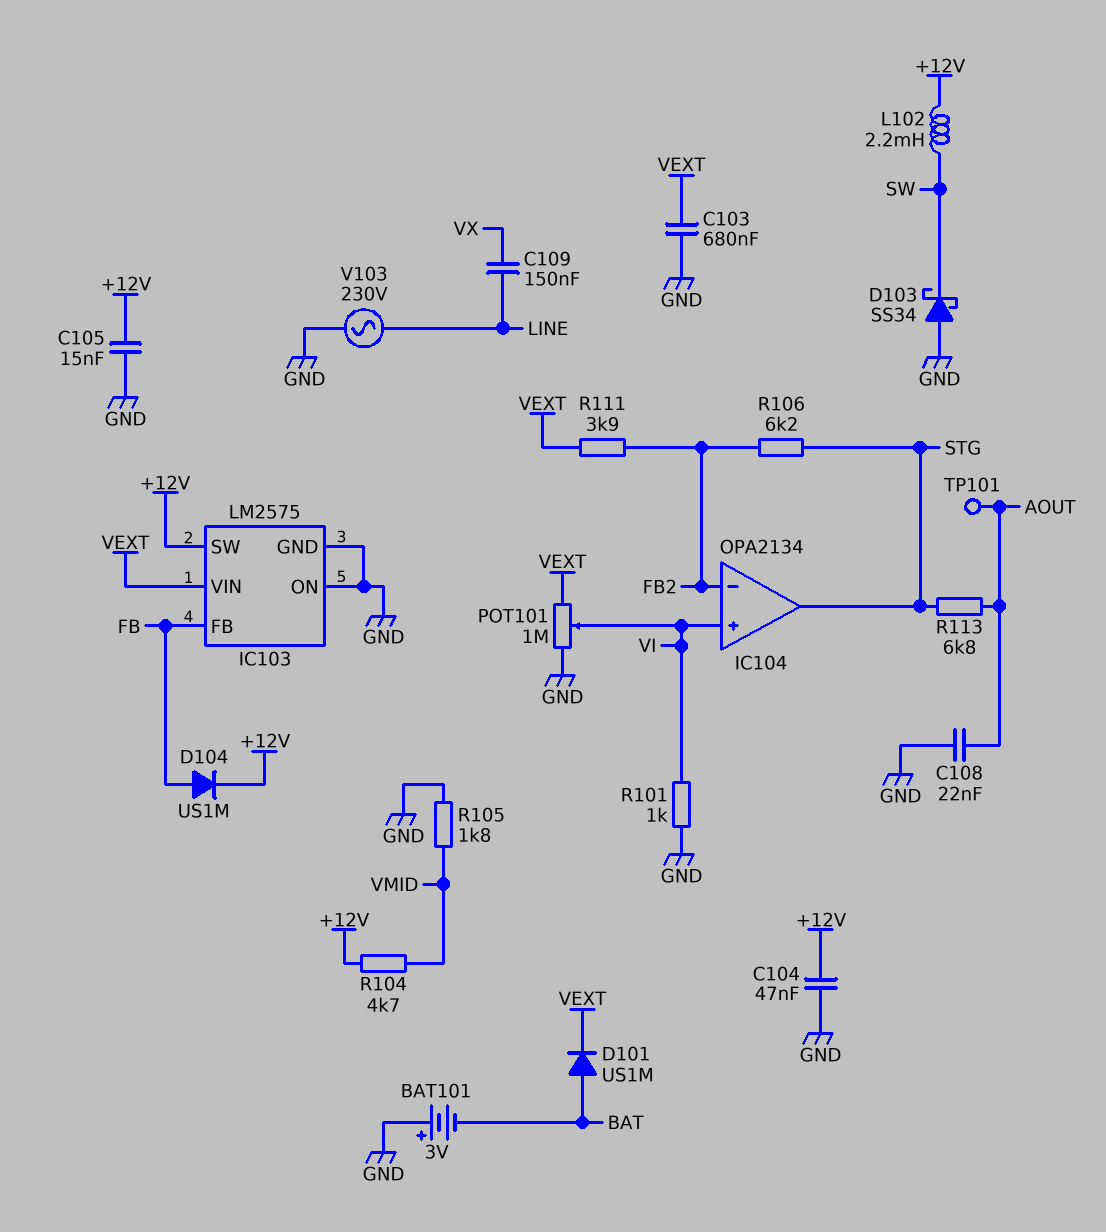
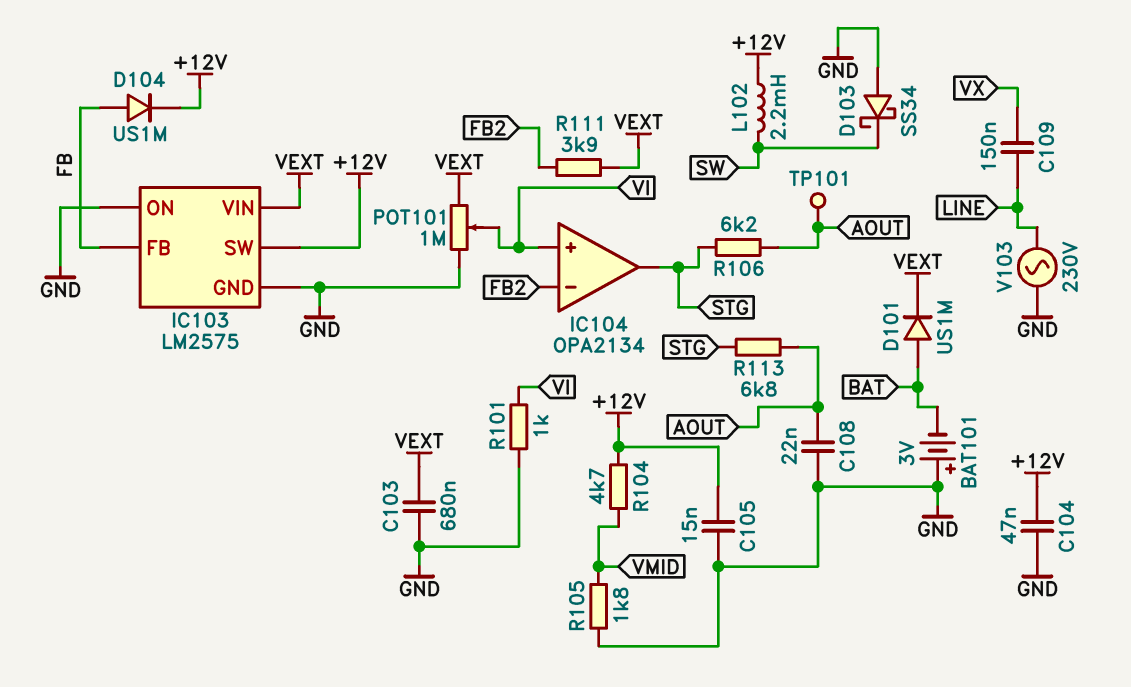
R106: 6.2k (FB2, STG) -> 6.2k (AOUT, STG)

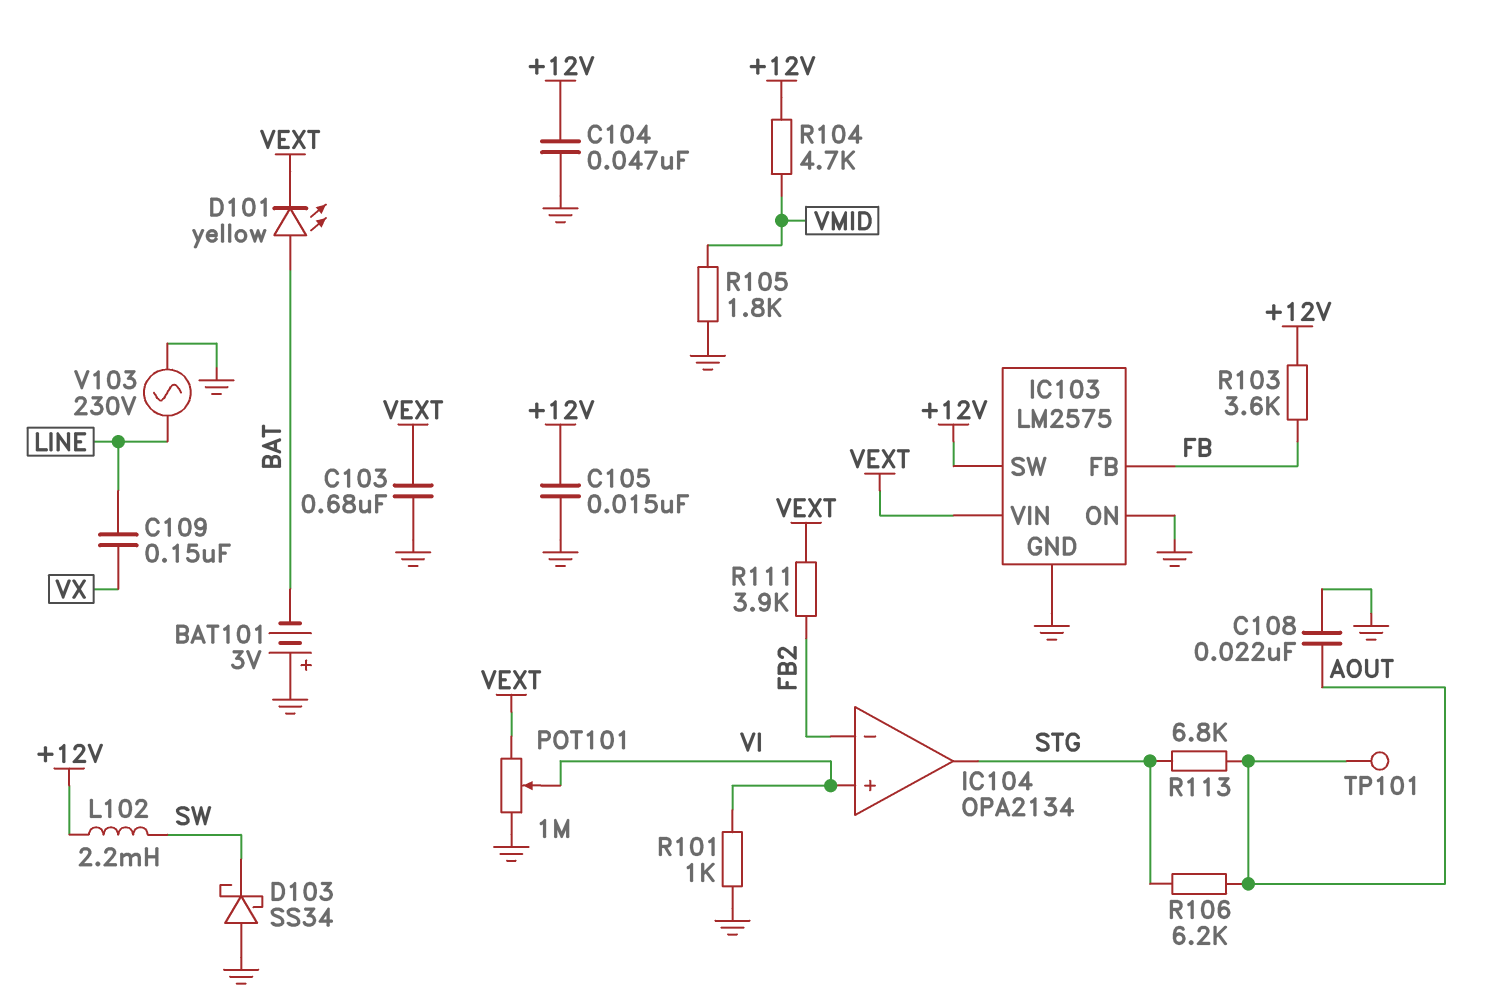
D101: diode US1M (A BAT, K VEXT) -> LED yellow (A BAT, K VEXT)
D104: diode US1M (A FB, K +12V) -> none
R103: none -> 3.6k (+12V, FB)

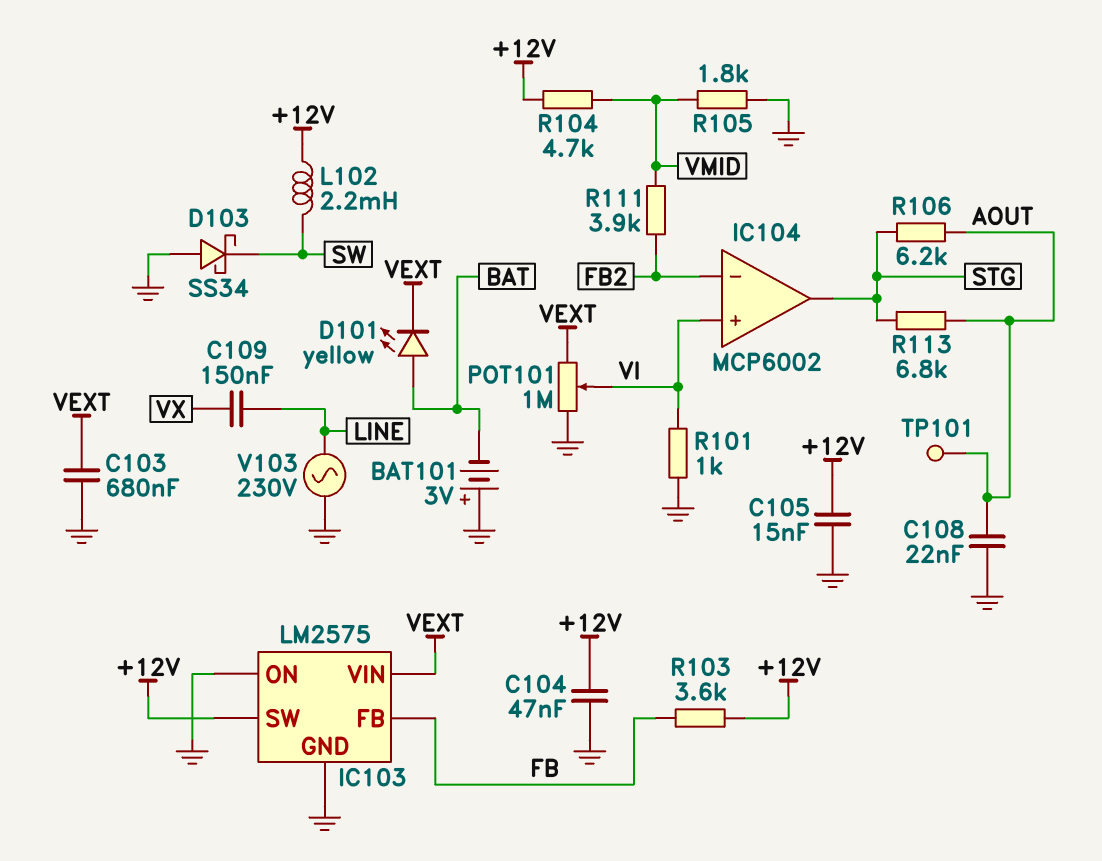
IC104: OPA2134 -> MCP6002
R111: 3.9k (FB2, VEXT) -> 3.9k (FB2, VMID)

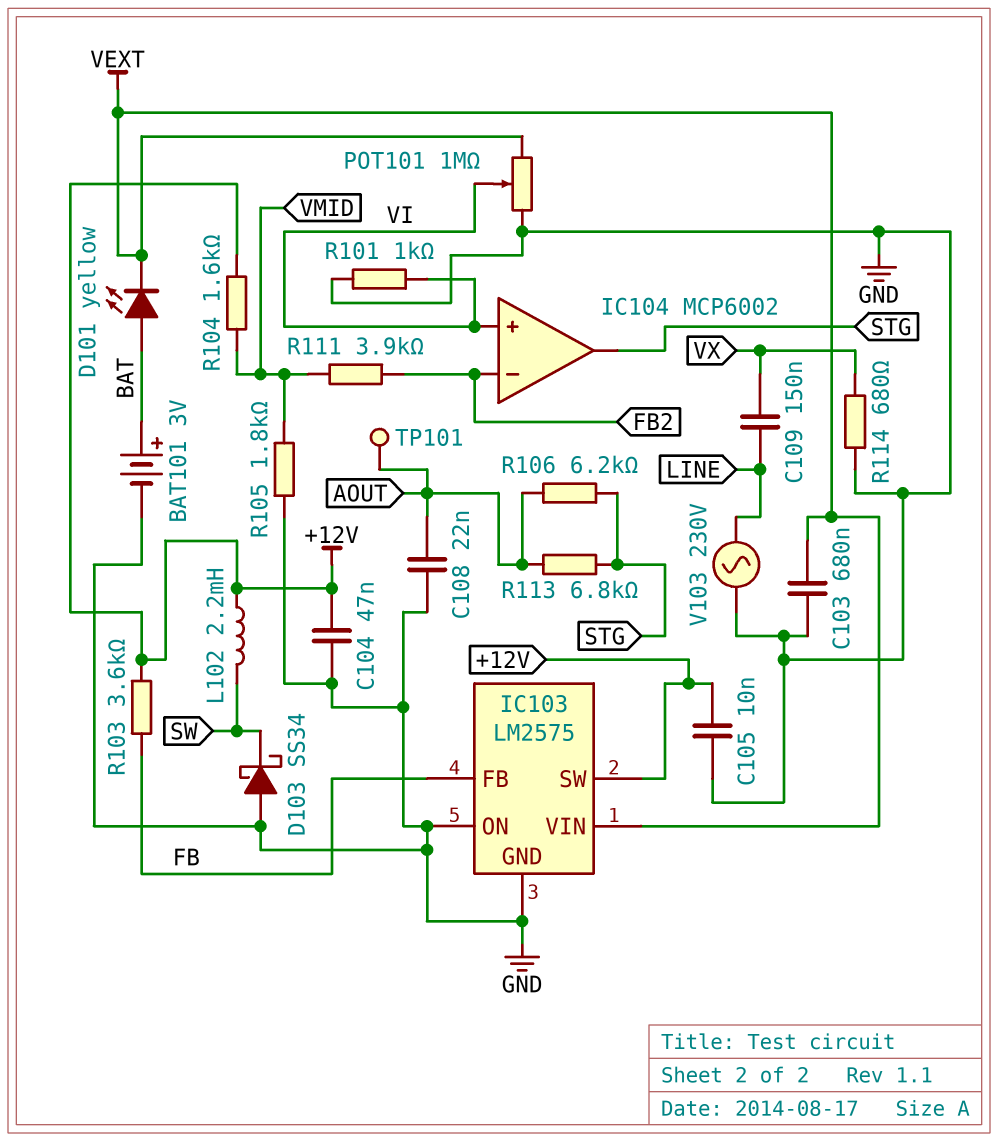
BAT101: 3V (plus GND, minus BAT) -> 3V (plus BAT, minus GND)
C105: 15nF (+12V, GND) -> 10nF (+12V, GND)
R104: 4.7k (+12V, VMID) -> 1.6k (+12V, VMID)
R114: none -> 680 (GND, VX)

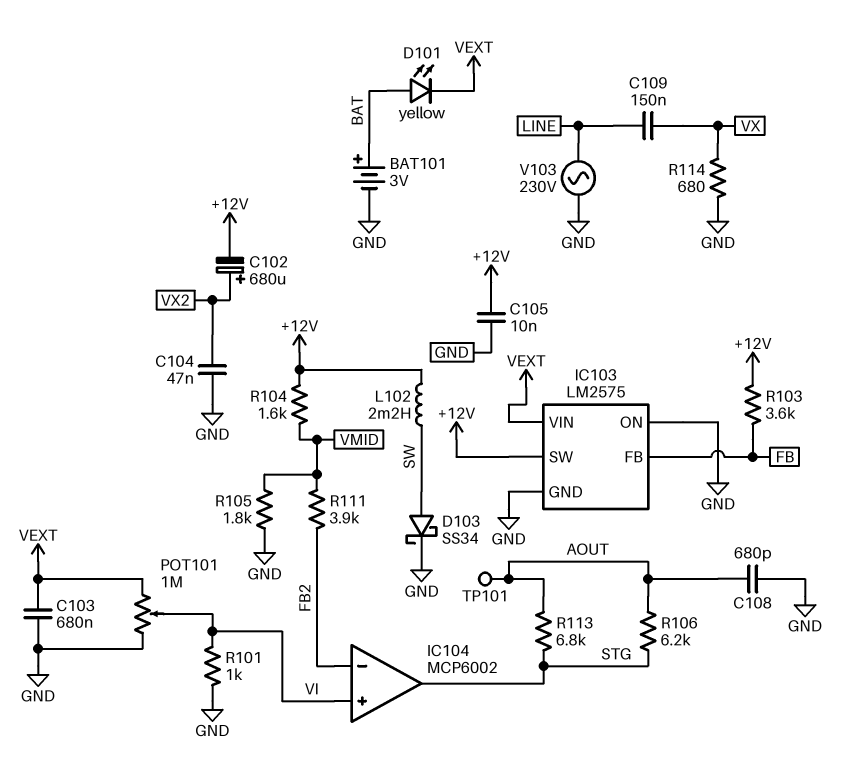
C102: none -> 680uF (plus VX2, minus +12V)
C104: 47nF (+12V, GND) -> 47nF (GND, VX2)
C108: 22nF (AOUT, GND) -> 680pF (AOUT, GND)
D103: schottky SS34 (A GND, K SW) -> schottky SS34 (A SW, K GND)

